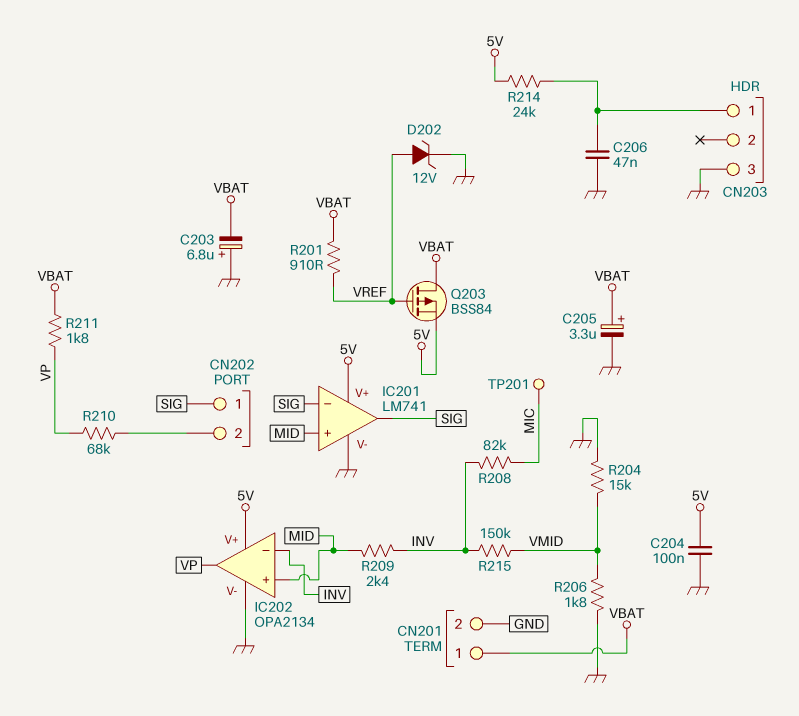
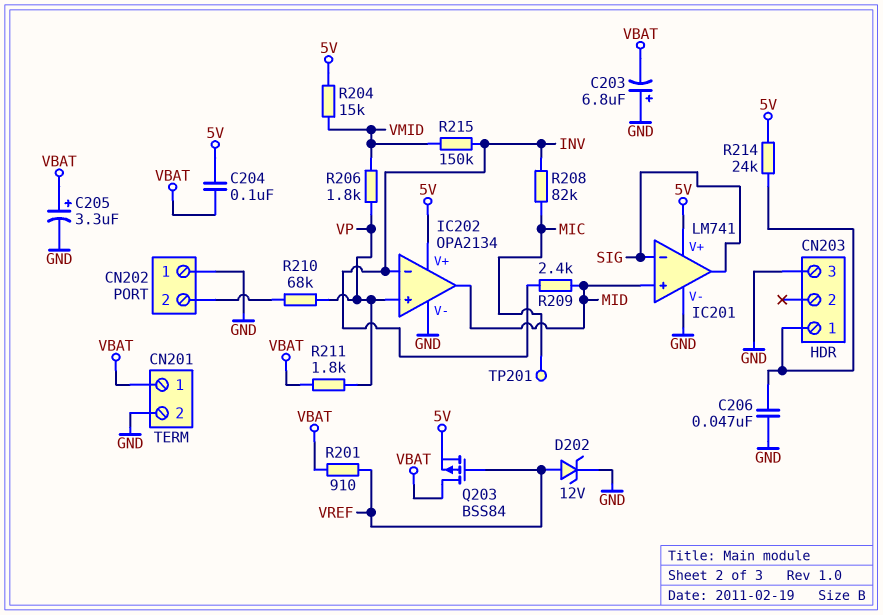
C204: 100nF (5V, GND) -> 100nF (5V, VBAT)
CN202 pin 1: SIG -> GND
IC202 pin in+: MID -> VP
IC202 pin out: VP -> MID
R204: 15k (GND, VMID) -> 15k (5V, VMID)
R206: 1.8k (GND, VMID) -> 1.8k (VMID, VP)

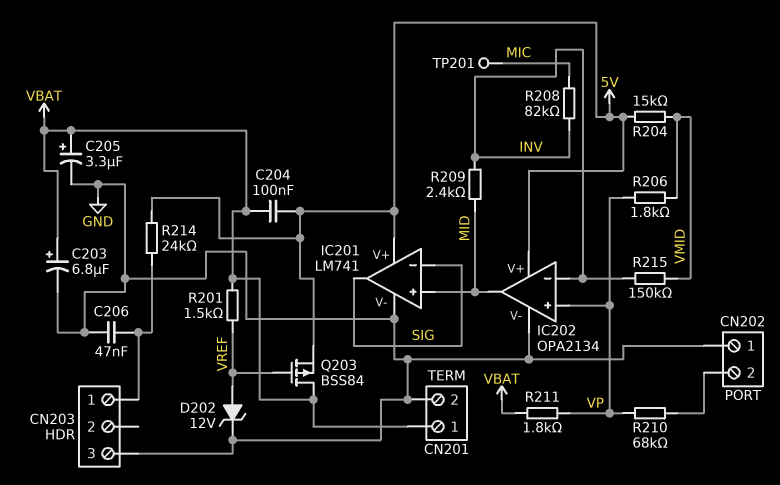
C203: 6.8uF (plus GND, minus VBAT) -> 6.8uF (plus VBAT, minus GND)
R201: 910 (VBAT, VREF) -> 1.5k (VBAT, VREF)

